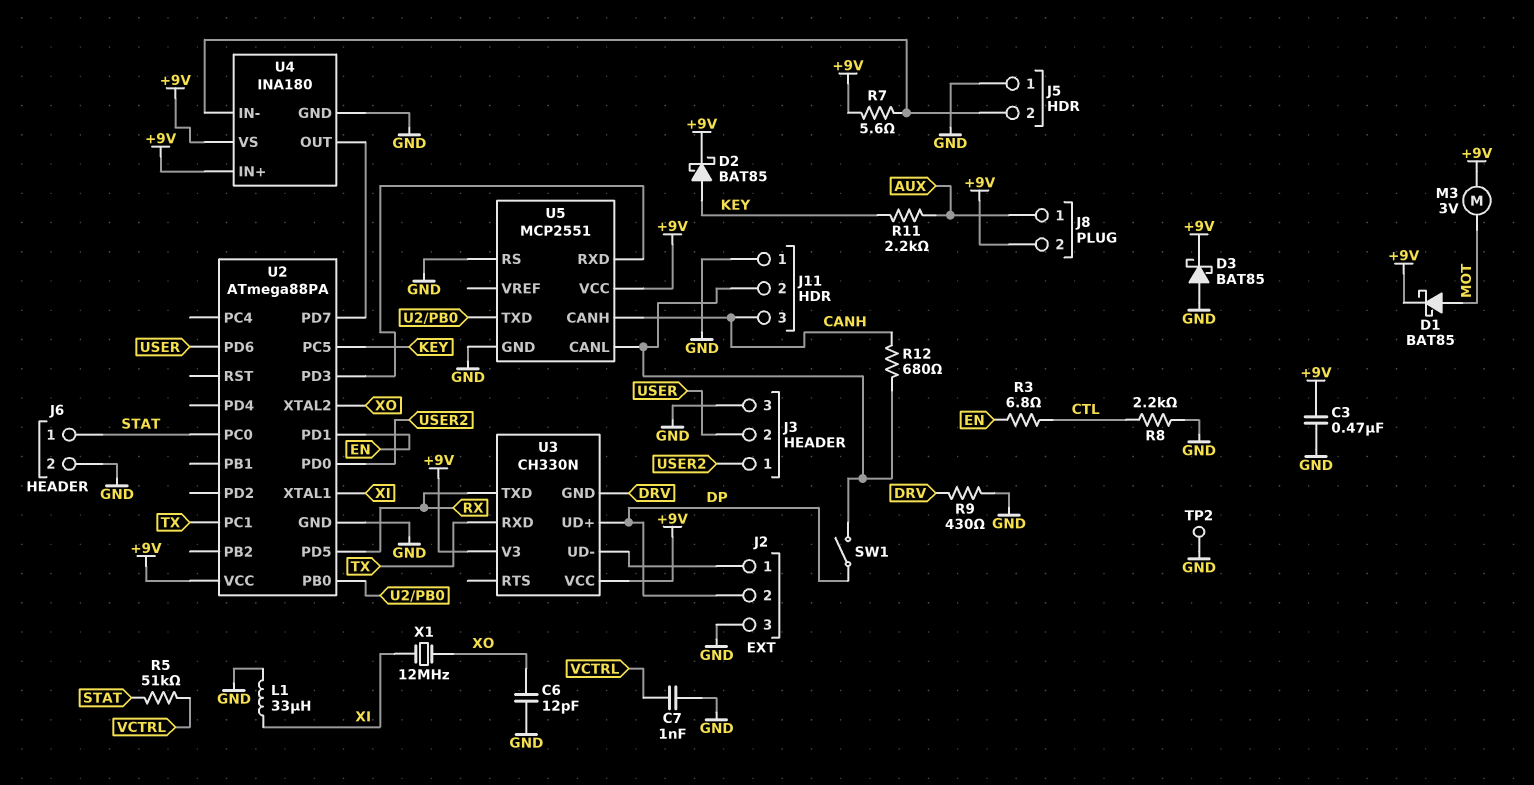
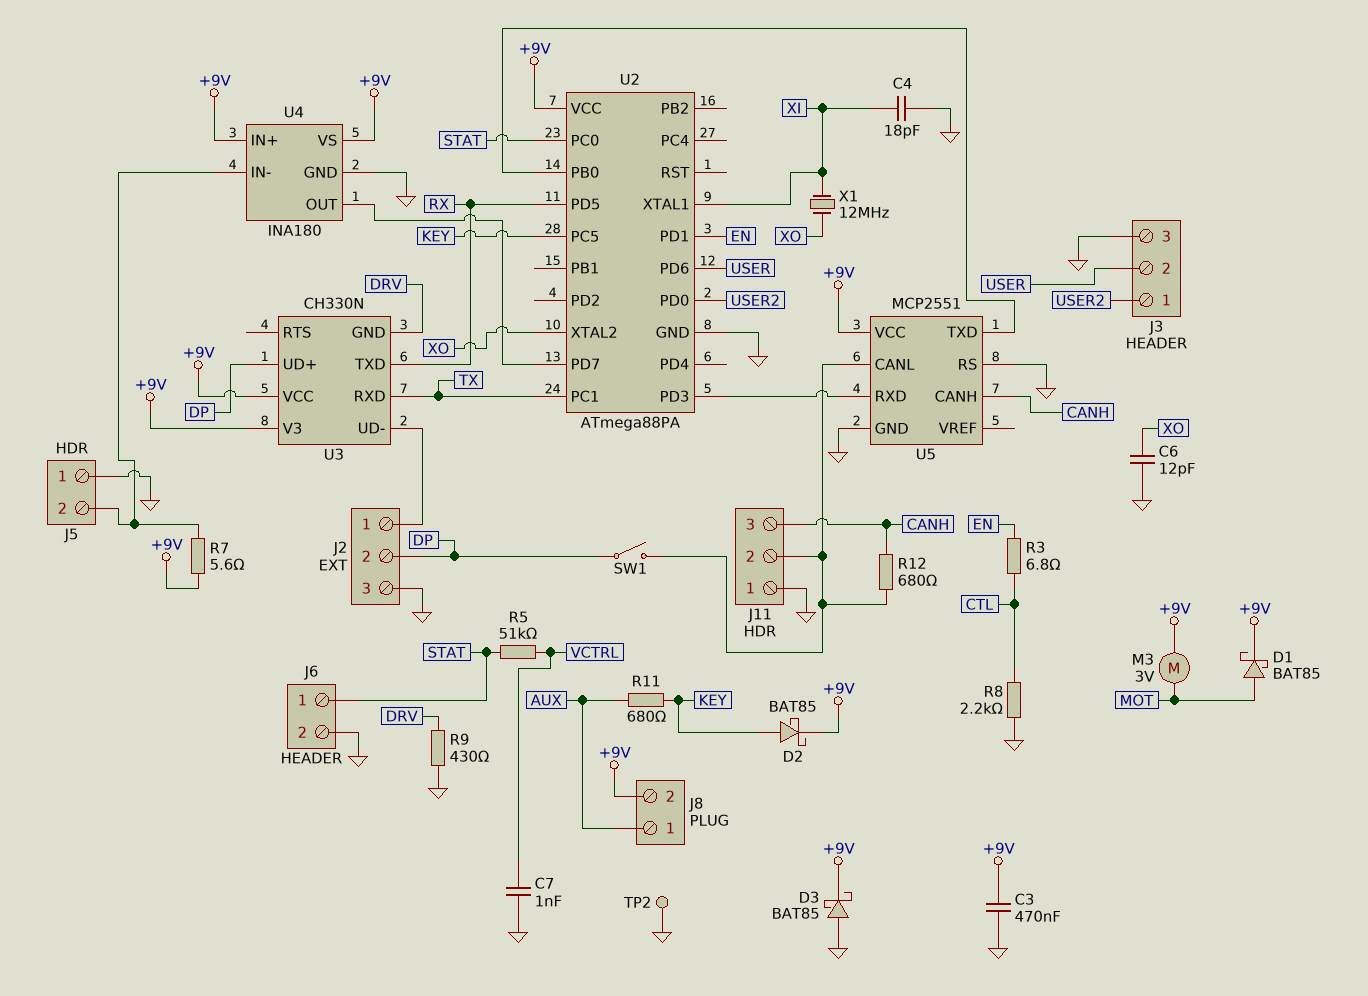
C4: none -> 18pF (GND, XI)
L1: 33uH (GND, XI) -> none
R11: 2.2k (AUX, KEY) -> 680 (AUX, KEY)

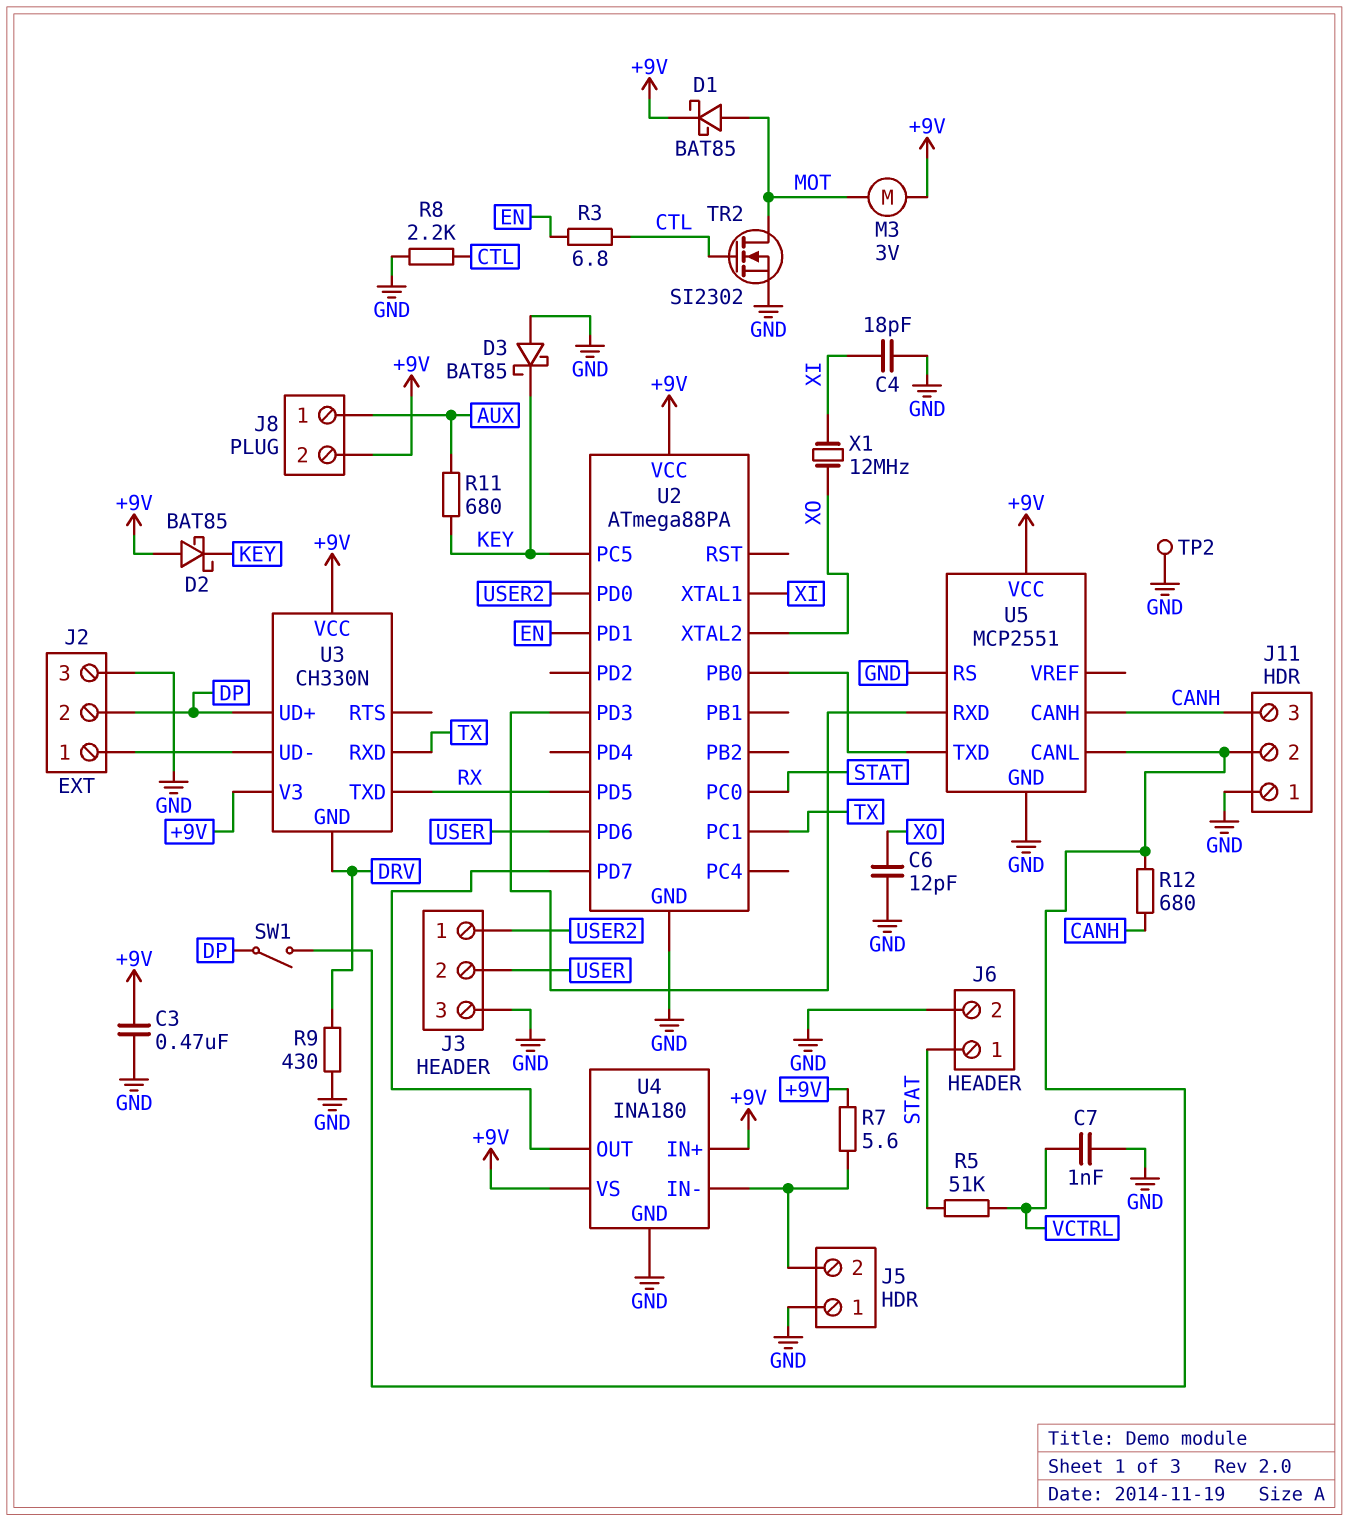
D2: schottky BAT85 (A KEY, K +9V) -> schottky BAT85 (A +9V, K KEY)
D3: schottky BAT85 (A GND, K +9V) -> schottky BAT85 (A GND, K KEY)
TR2: none -> NMOS SI2302 (G CTL, D MOT, S GND)

